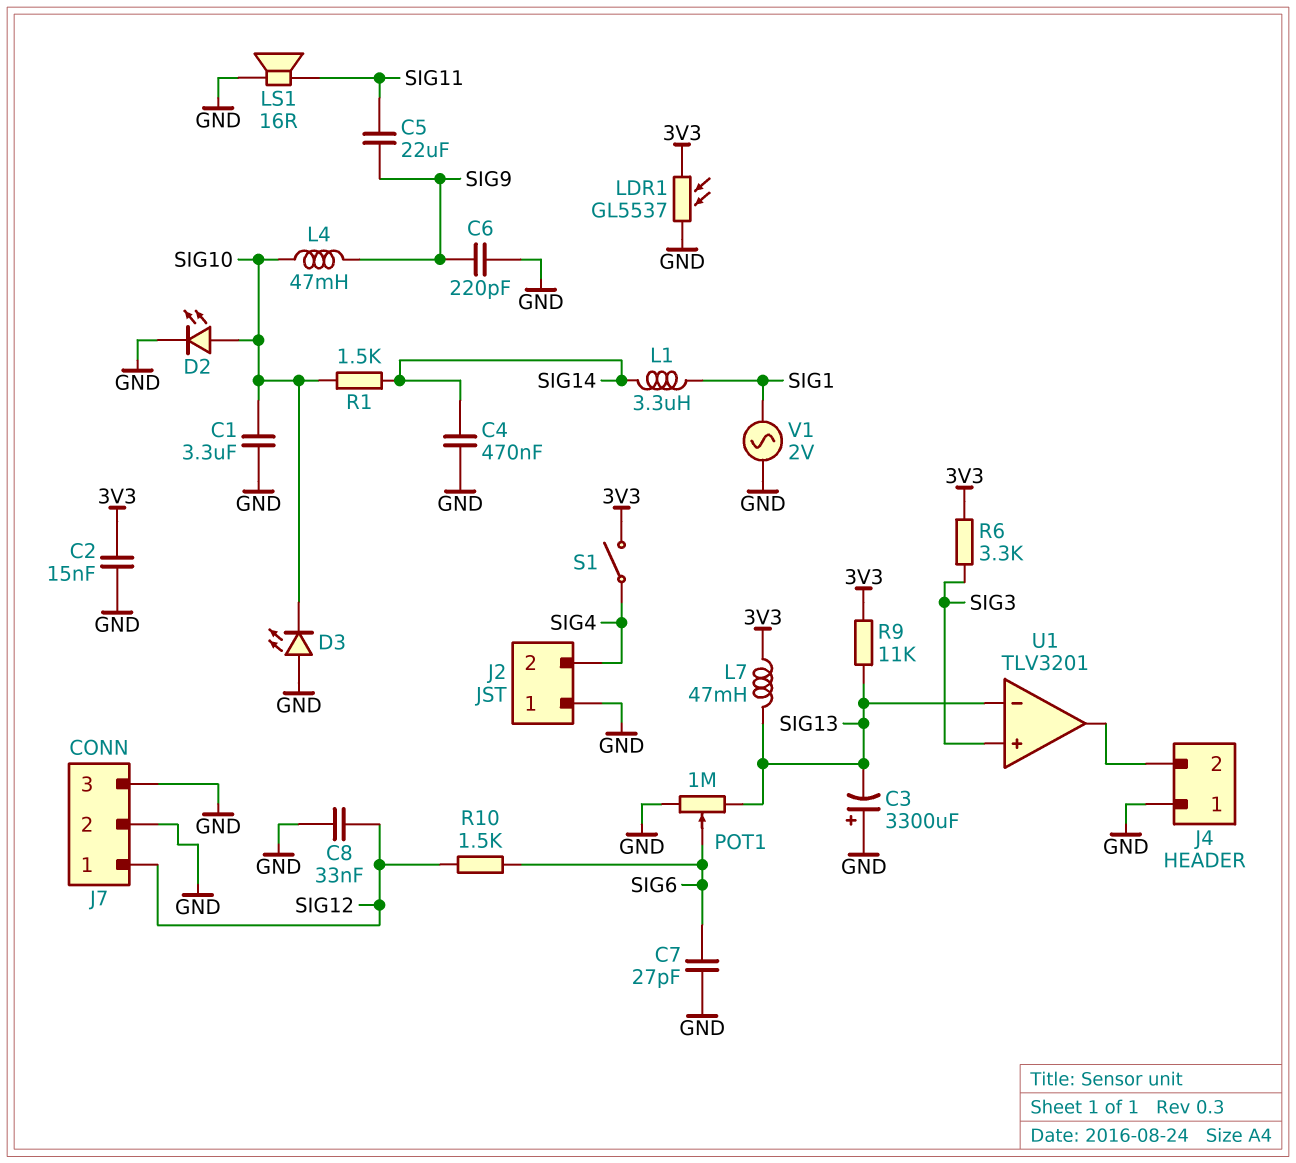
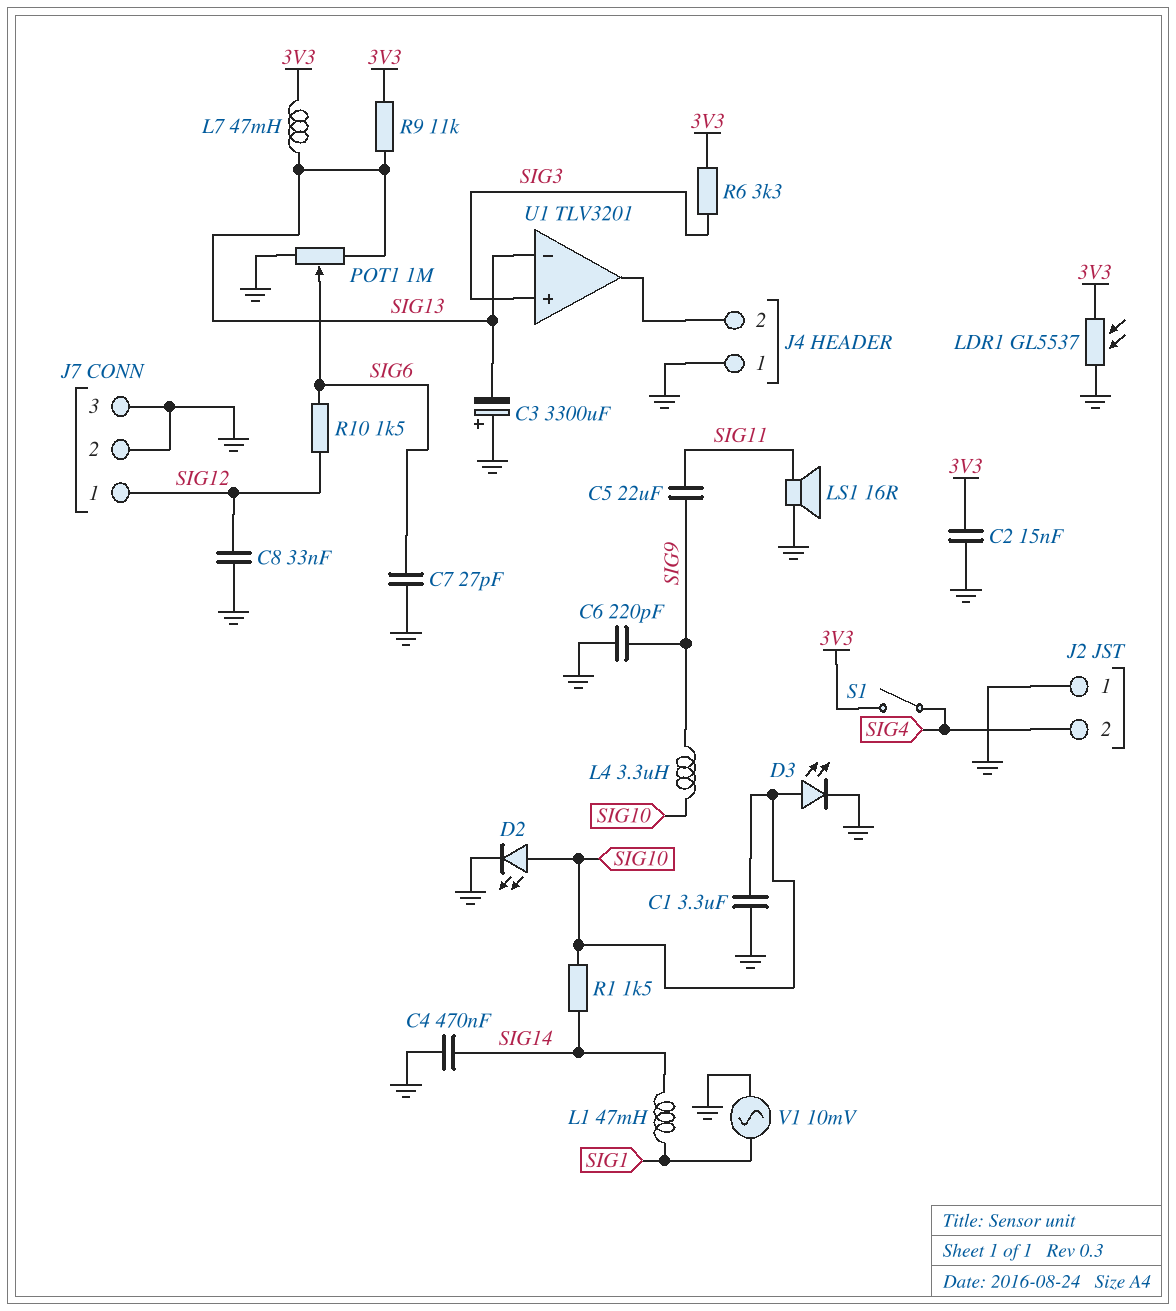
D3: LED (A GND, K SIG10) -> LED (A SIG10, K GND)
L1: 3.3uH (SIG1, SIG14) -> 47mH (SIG1, SIG14)
L4: 47mH (SIG9, SIG10) -> 3.3uH (SIG9, SIG10)
V1: AC 2V (GND, SIG1) -> AC 10mV (GND, SIG1)

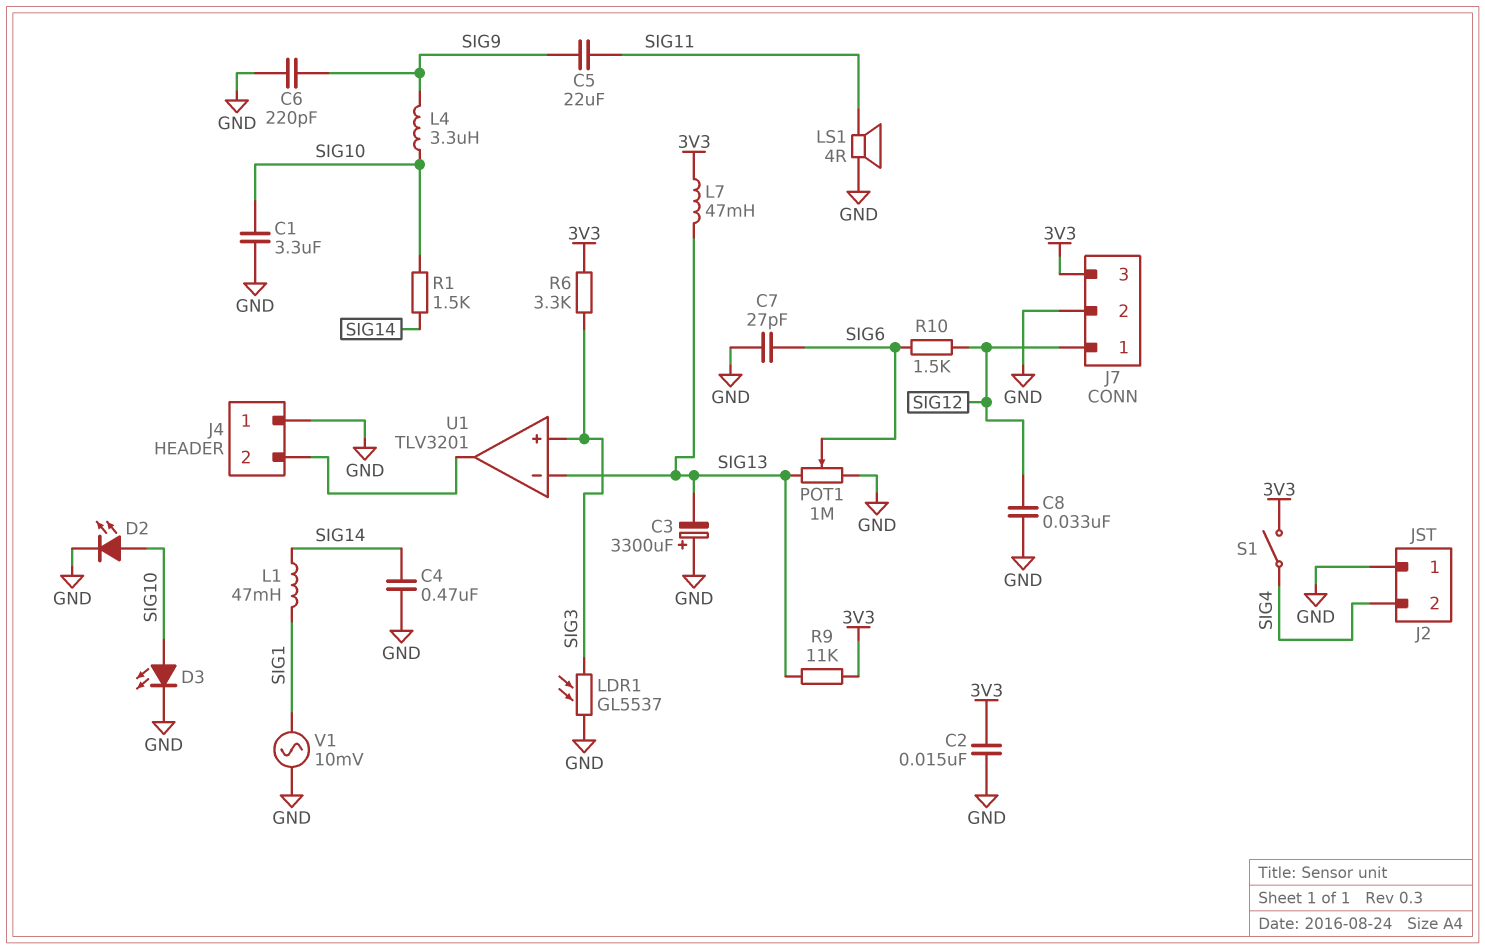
J7 pin 3: GND -> 3V3
LDR1: GL5537 (3V3, GND) -> GL5537 (GND, SIG3)
LS1: speaker 16R (GND, SIG11) -> speaker 4R (GND, SIG11)

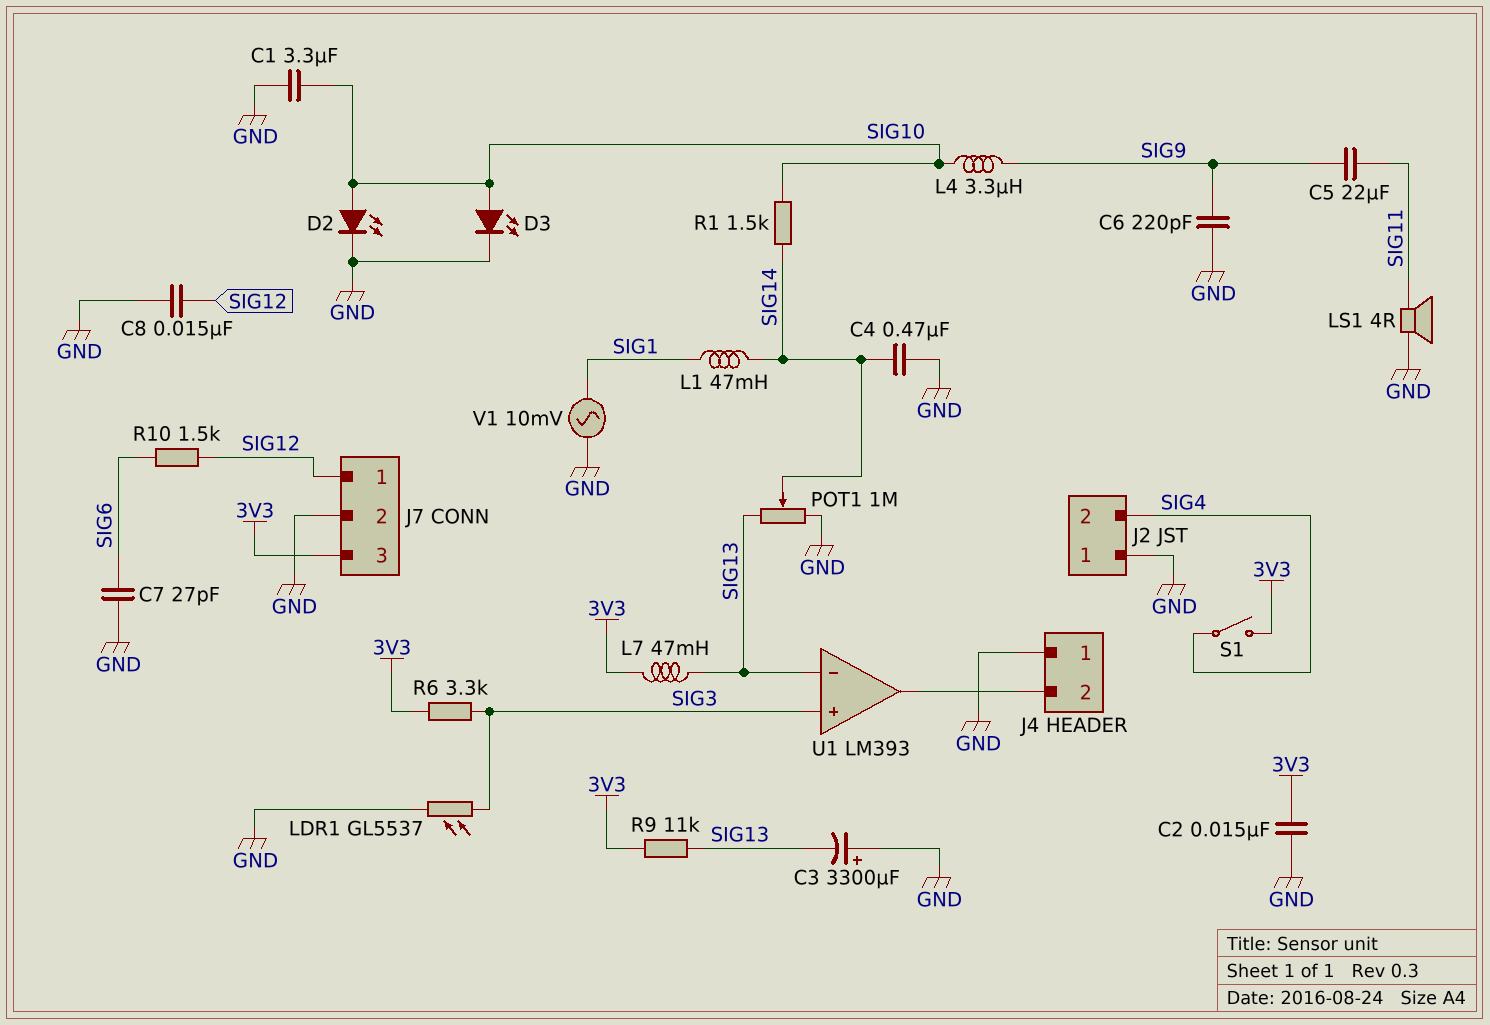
C8: 33nF (GND, SIG12) -> 15nF (GND, SIG12)
POT1: 1M (GND, SIG13, wiper SIG6) -> 1M (GND, SIG13, wiper SIG14)
U1: TLV3201 -> LM393

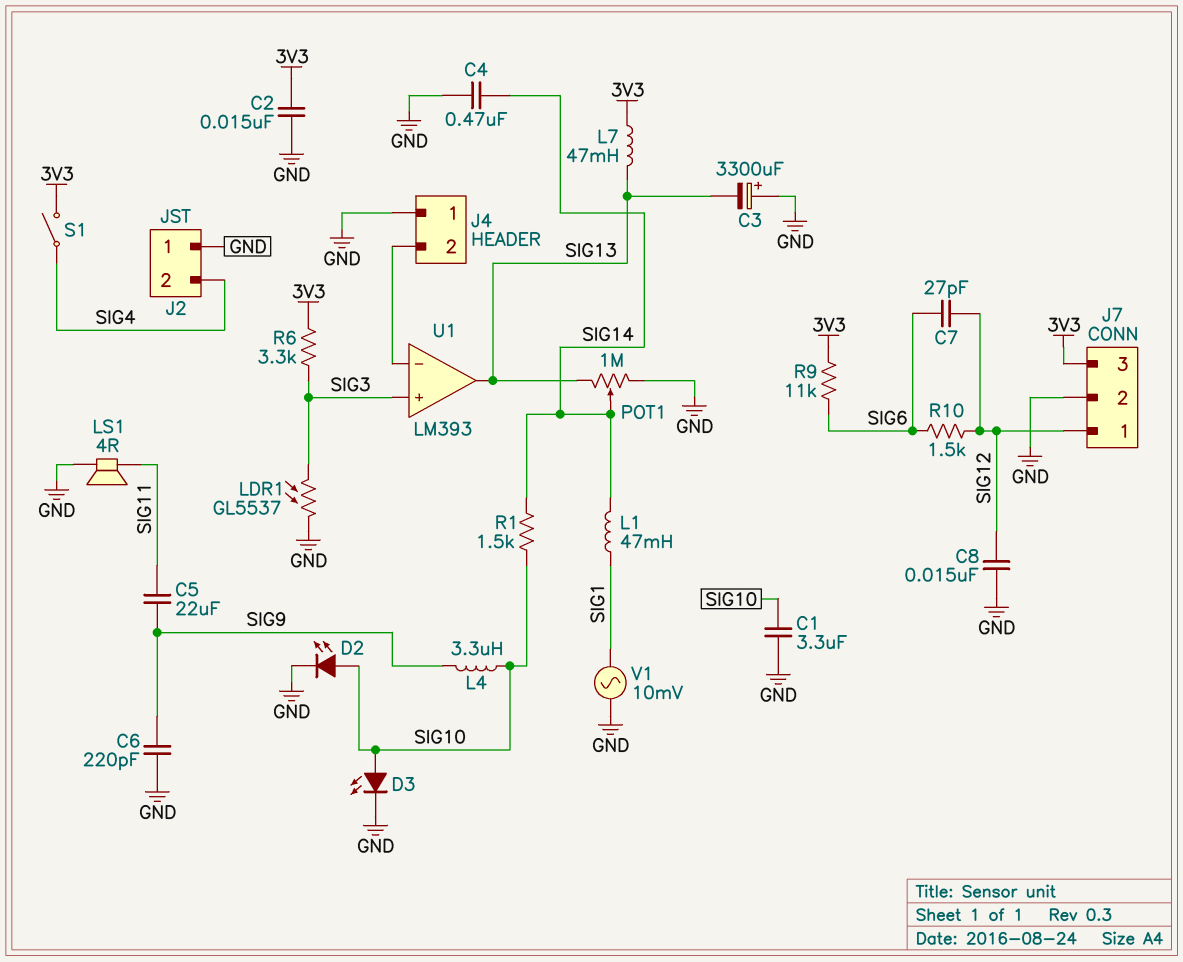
C7: 27pF (GND, SIG6) -> 27pF (SIG6, SIG12)
R9: 11k (3V3, SIG13) -> 11k (3V3, SIG6)
U1 pin in-: SIG13 -> J4/2
U1 pin out: J4/2 -> SIG13

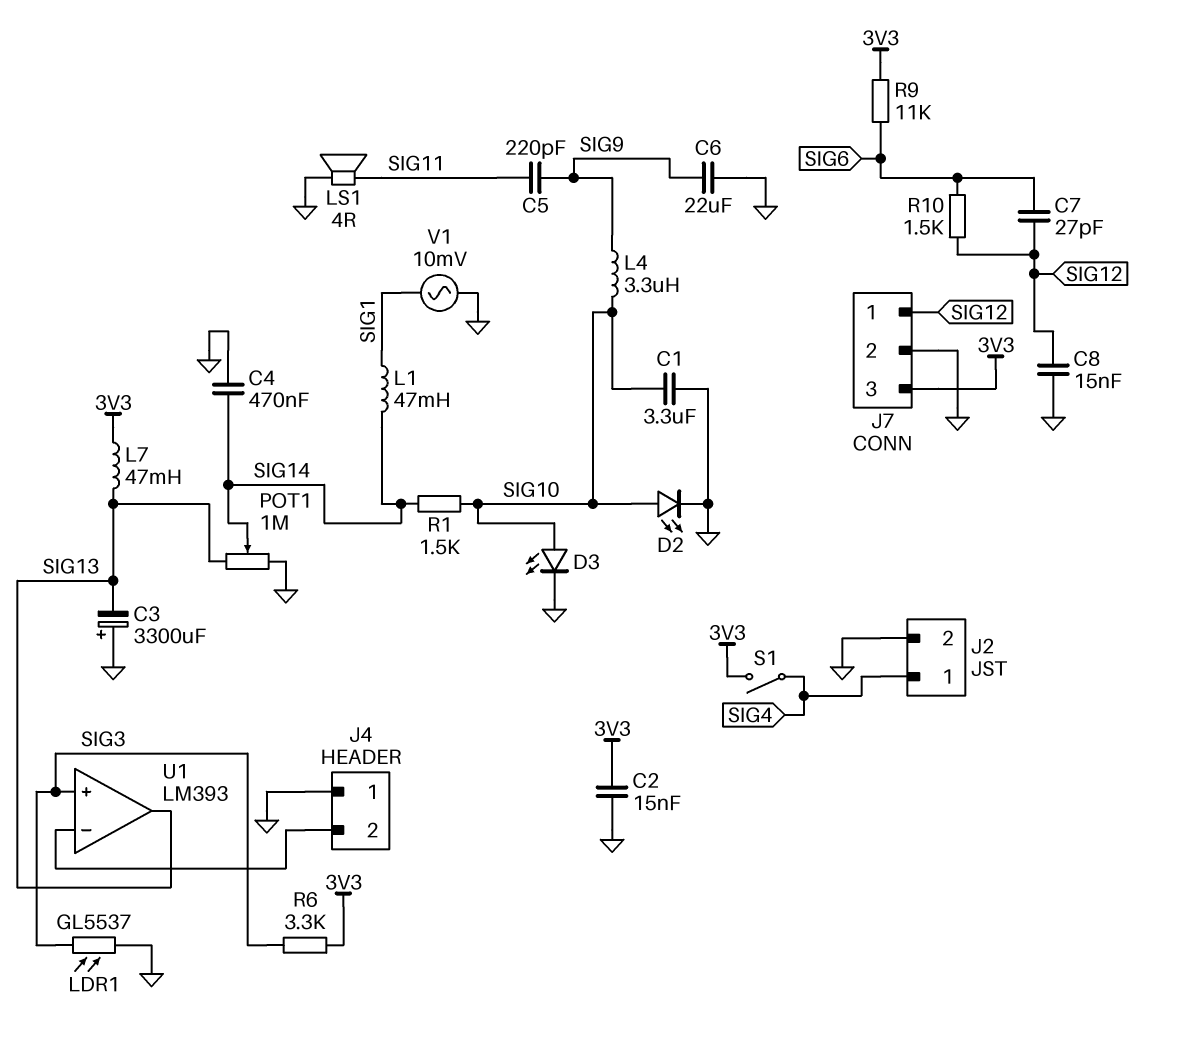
C5: 22uF (SIG9, SIG11) -> 220pF (SIG9, SIG11)
C6: 220pF (GND, SIG9) -> 22uF (GND, SIG9)
J2 pin 1: GND -> SIG4
J2 pin 2: SIG4 -> GND

